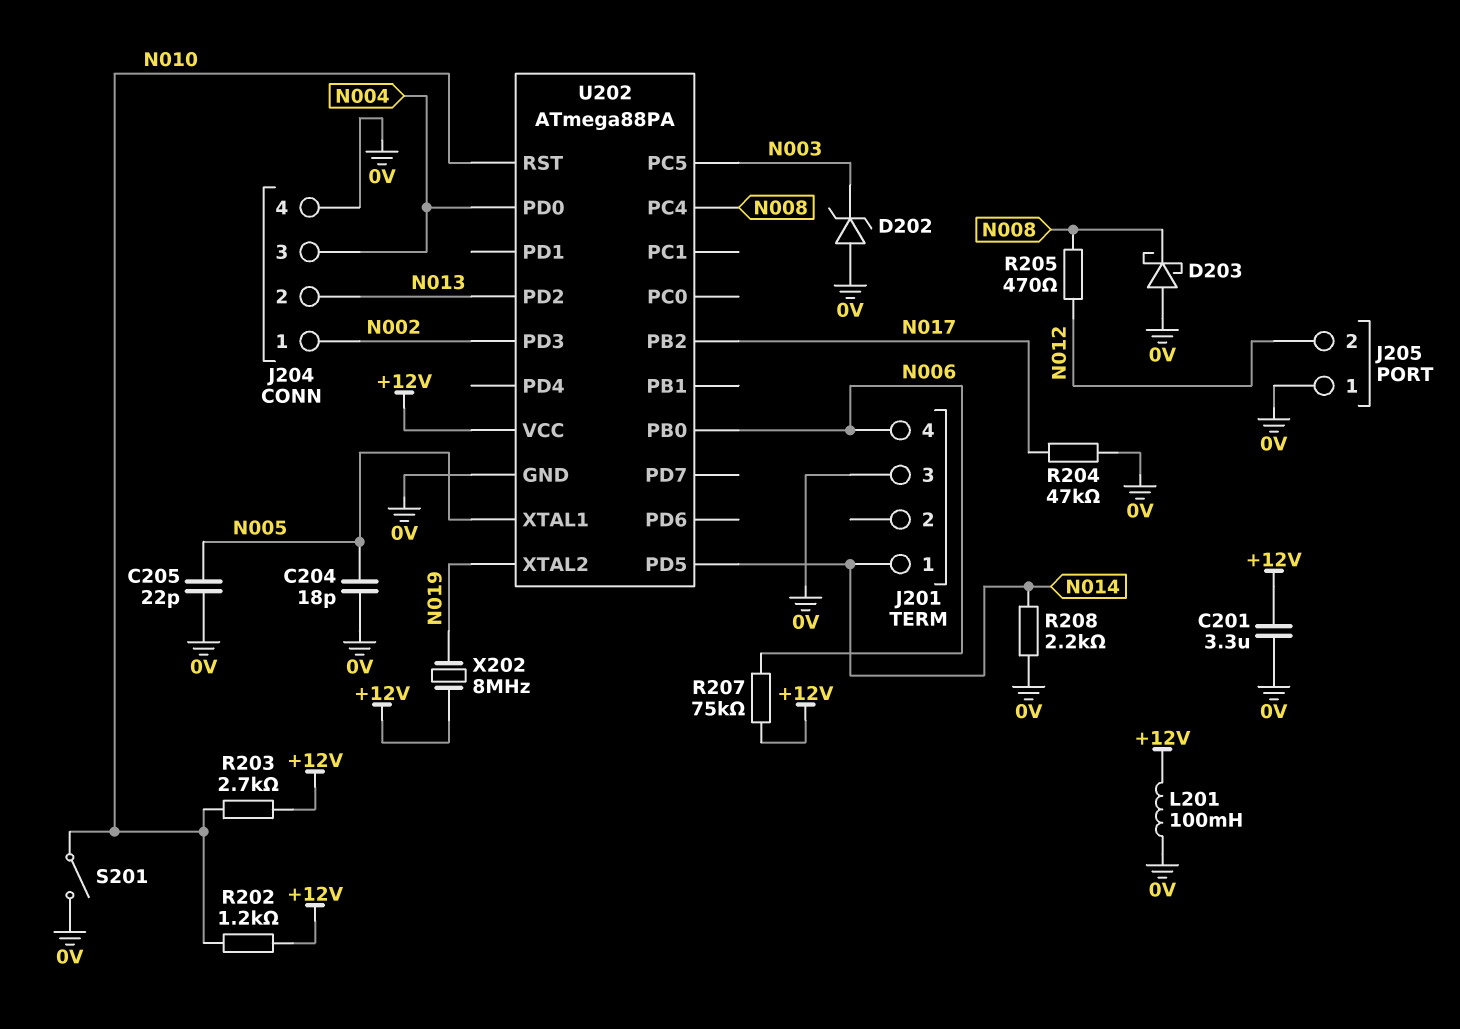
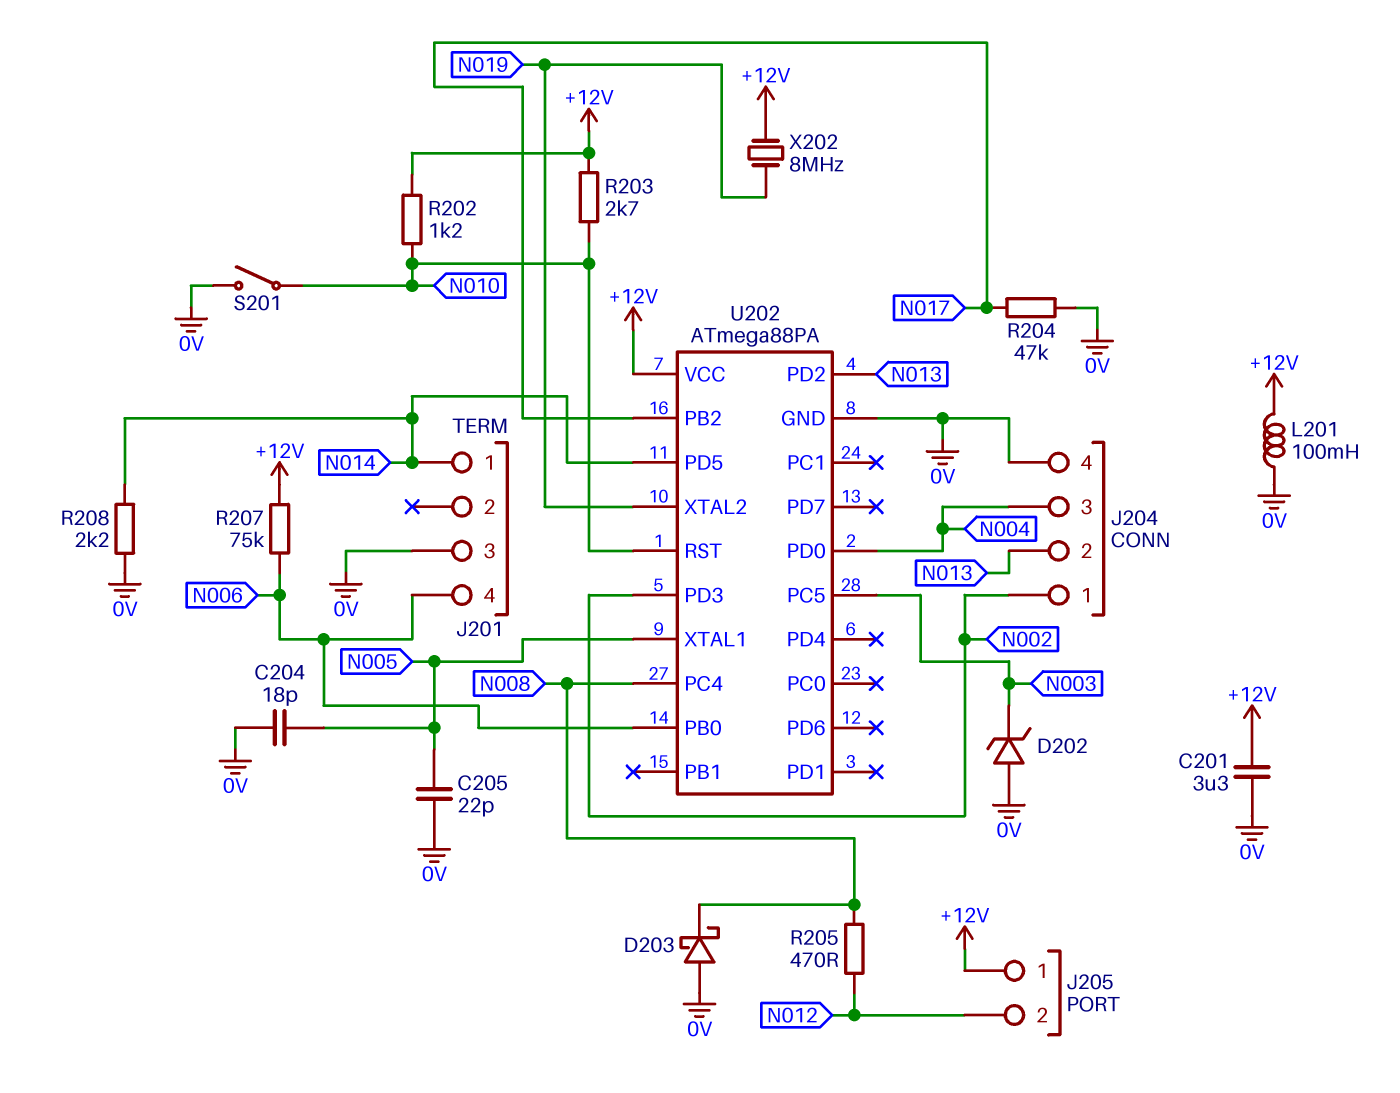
J205 pin 1: 0V -> +12V

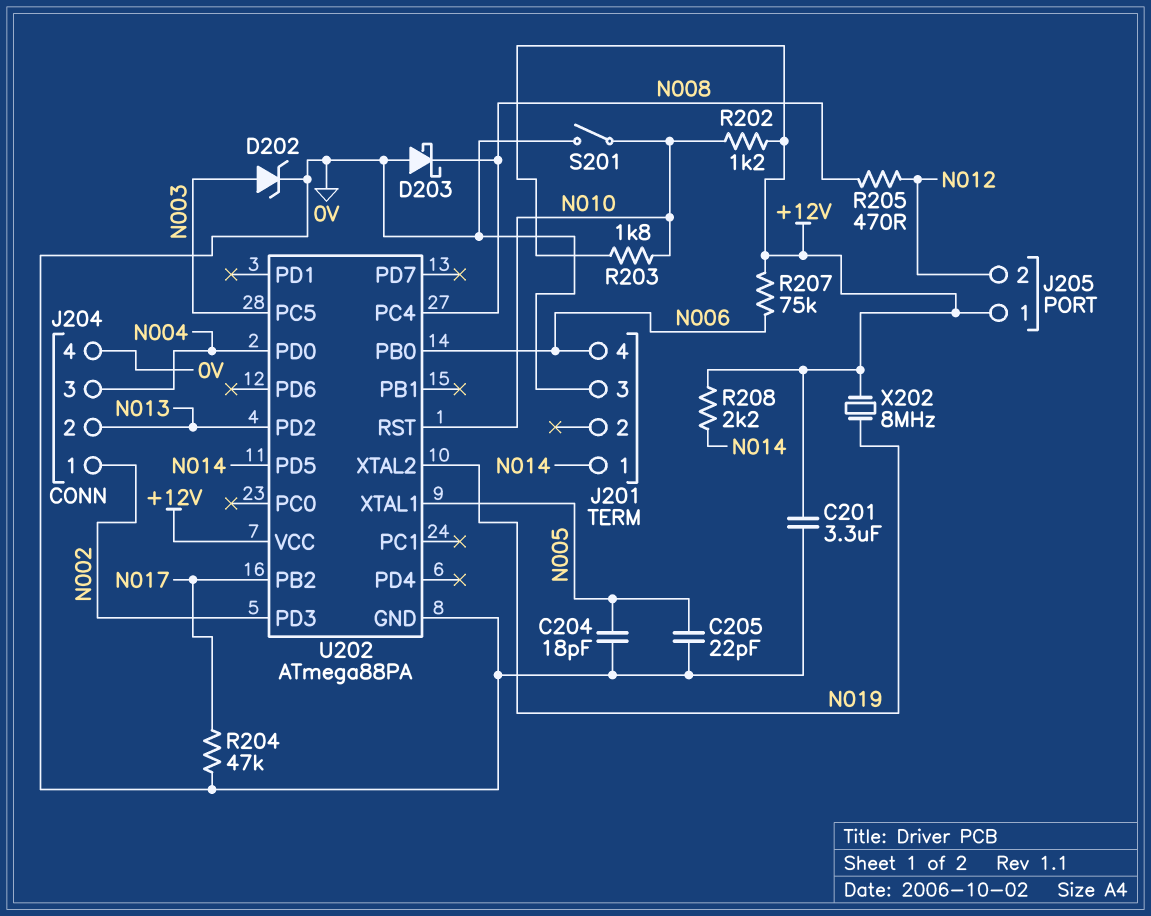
D202: zener (A 0V, K N003) -> zener (A N003, K 0V)
L201: 100mH (+12V, 0V) -> none
R203: 2.7k (+12V, N010) -> 1.8k (+12V, N010)
R208: 2.2k (0V, N014) -> 2.2k (+12V, N014)

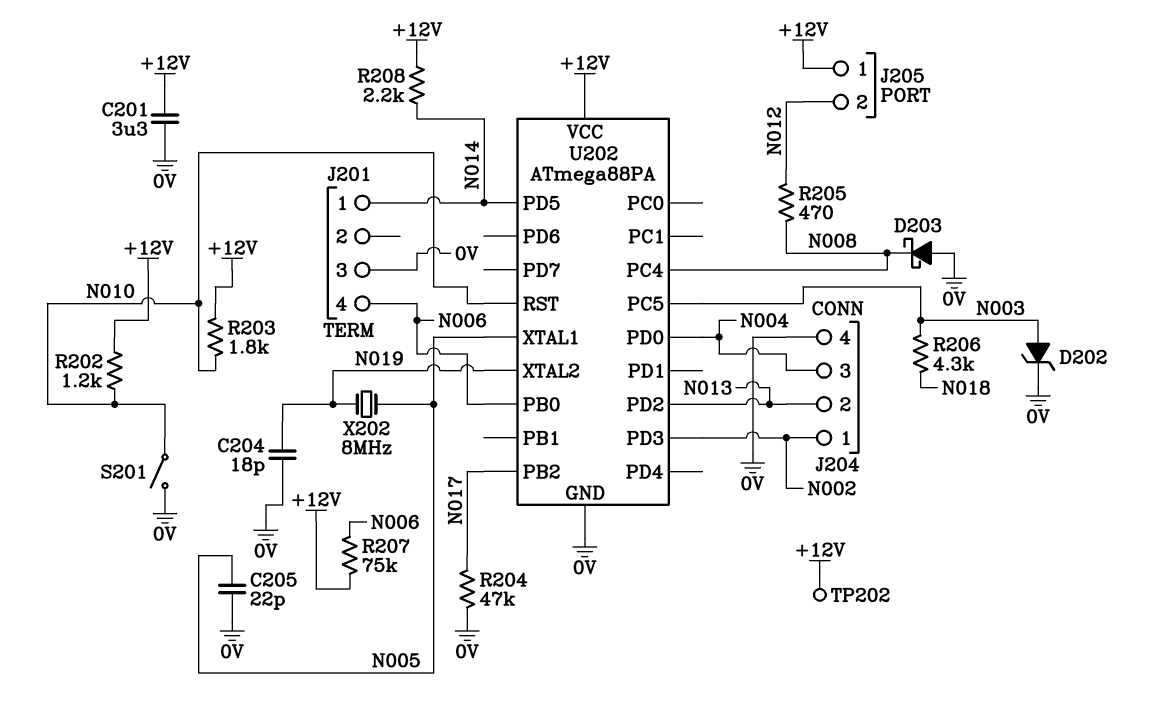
C204: 18pF (0V, N005) -> 18pF (0V, N019)
R206: none -> 4.3k (N003, N018)
TP202: none -> test point (+12V)
X202: 8MHz (+12V, N019) -> 8MHz (N005, N019)

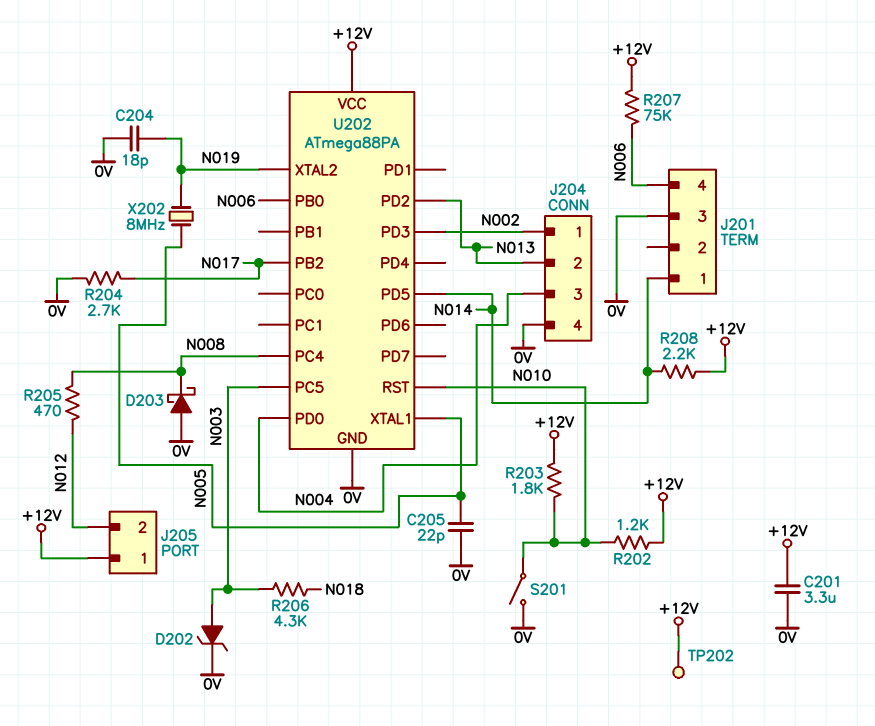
R204: 47k (0V, N017) -> 2.7k (0V, N017)

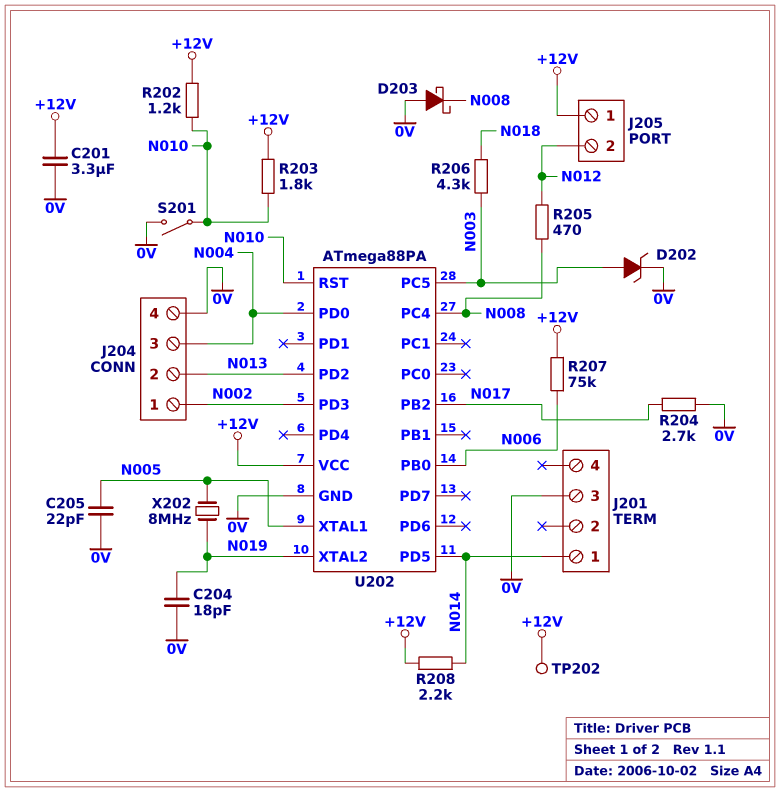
J201 pin 4: N006 -> none

